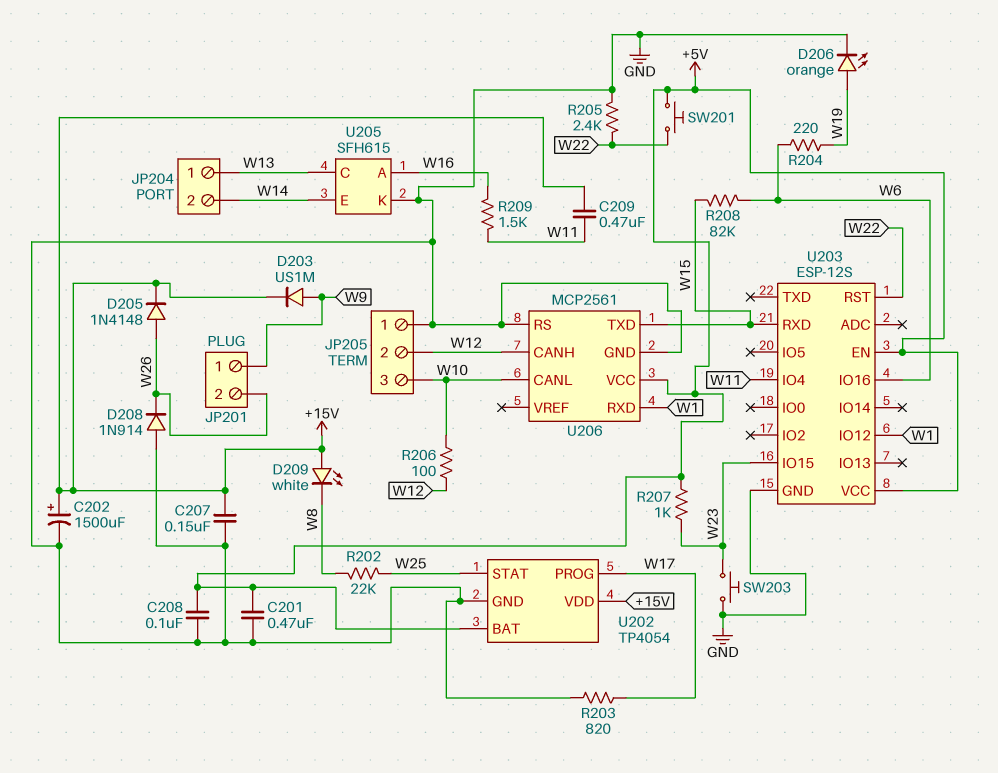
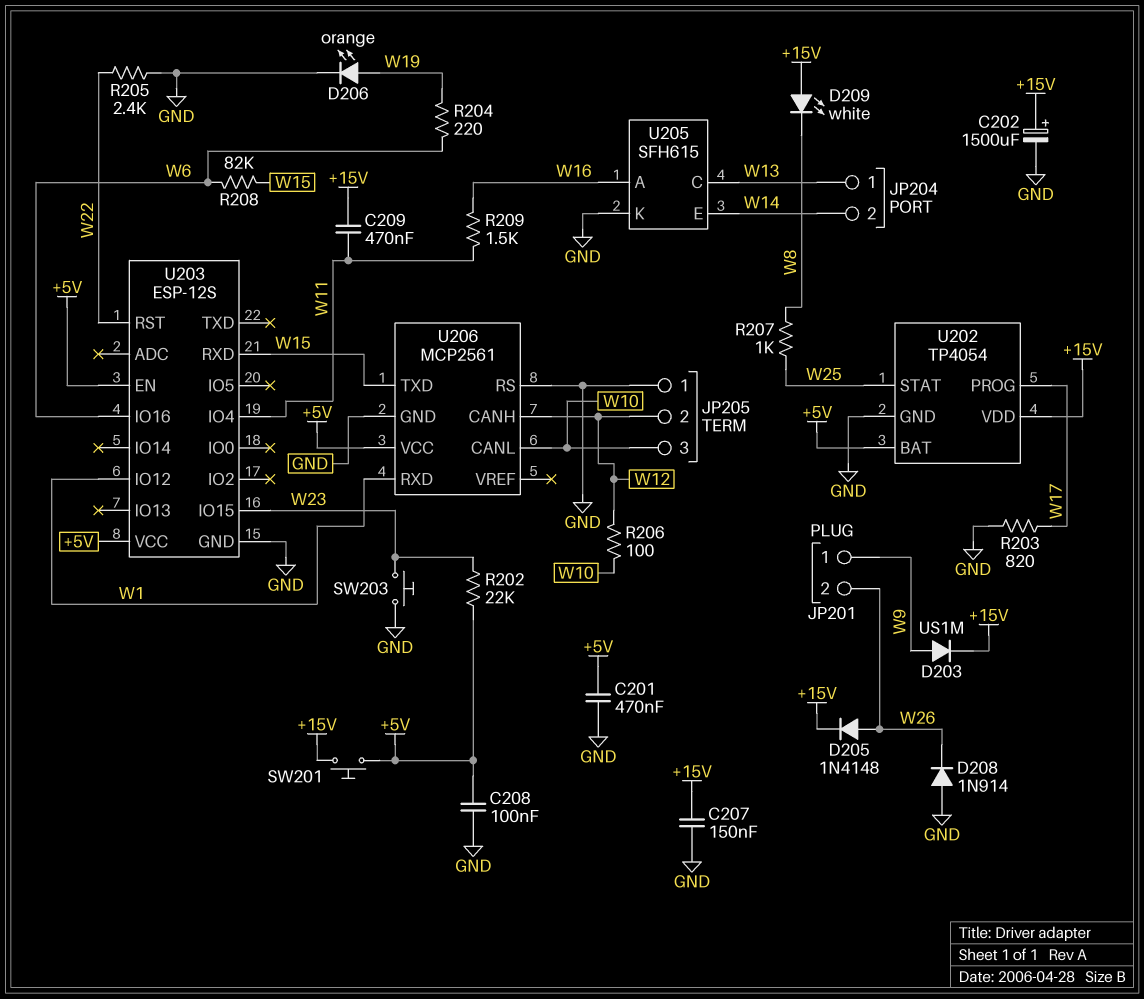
R202: 22k (W8, W25) -> 22k (+5V, W23)
R207: 1k (+5V, W23) -> 1k (W8, W25)
SW201: button (+5V, W22) -> button (+5V, +15V)

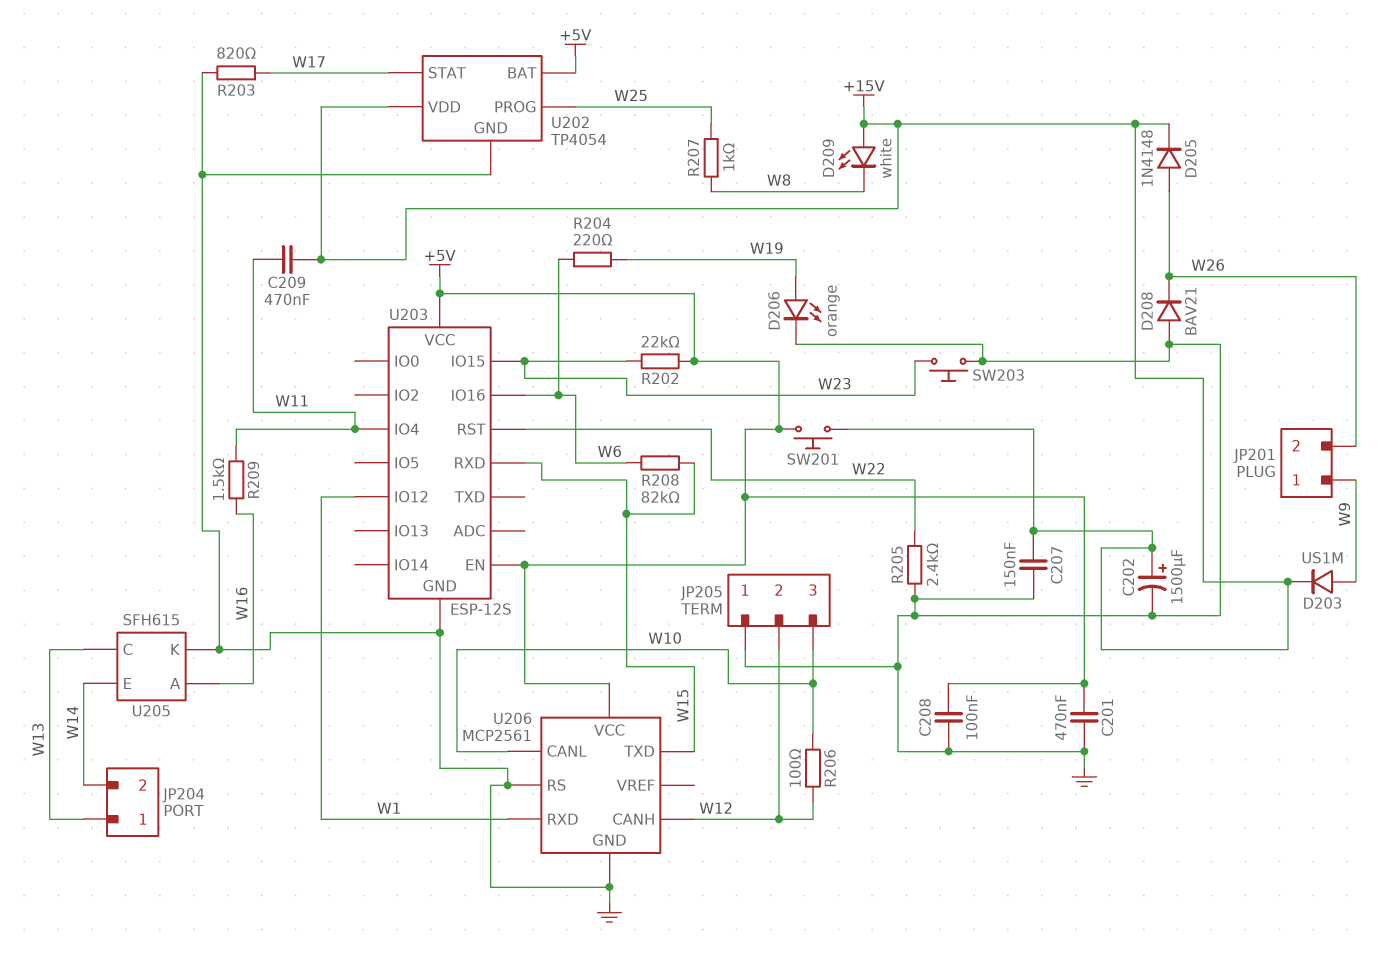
D208: diode 1N914 (A GND, K W26) -> diode BAV21 (A GND, K W26)
U202 pin PROG: W17 -> W25
U202 pin STAT: W25 -> W17

